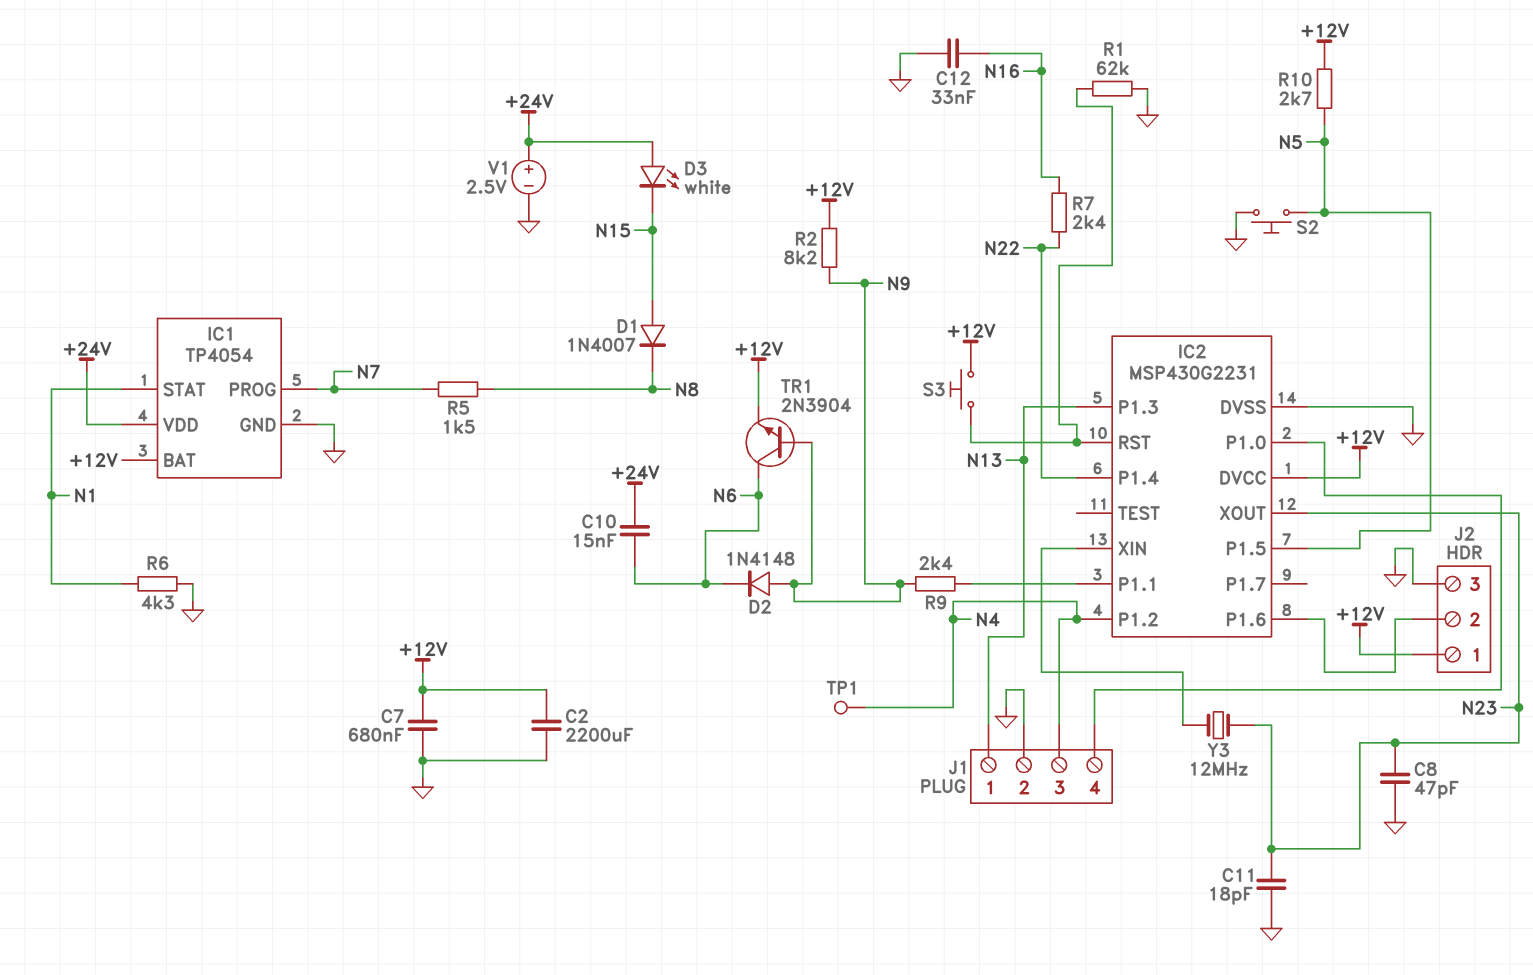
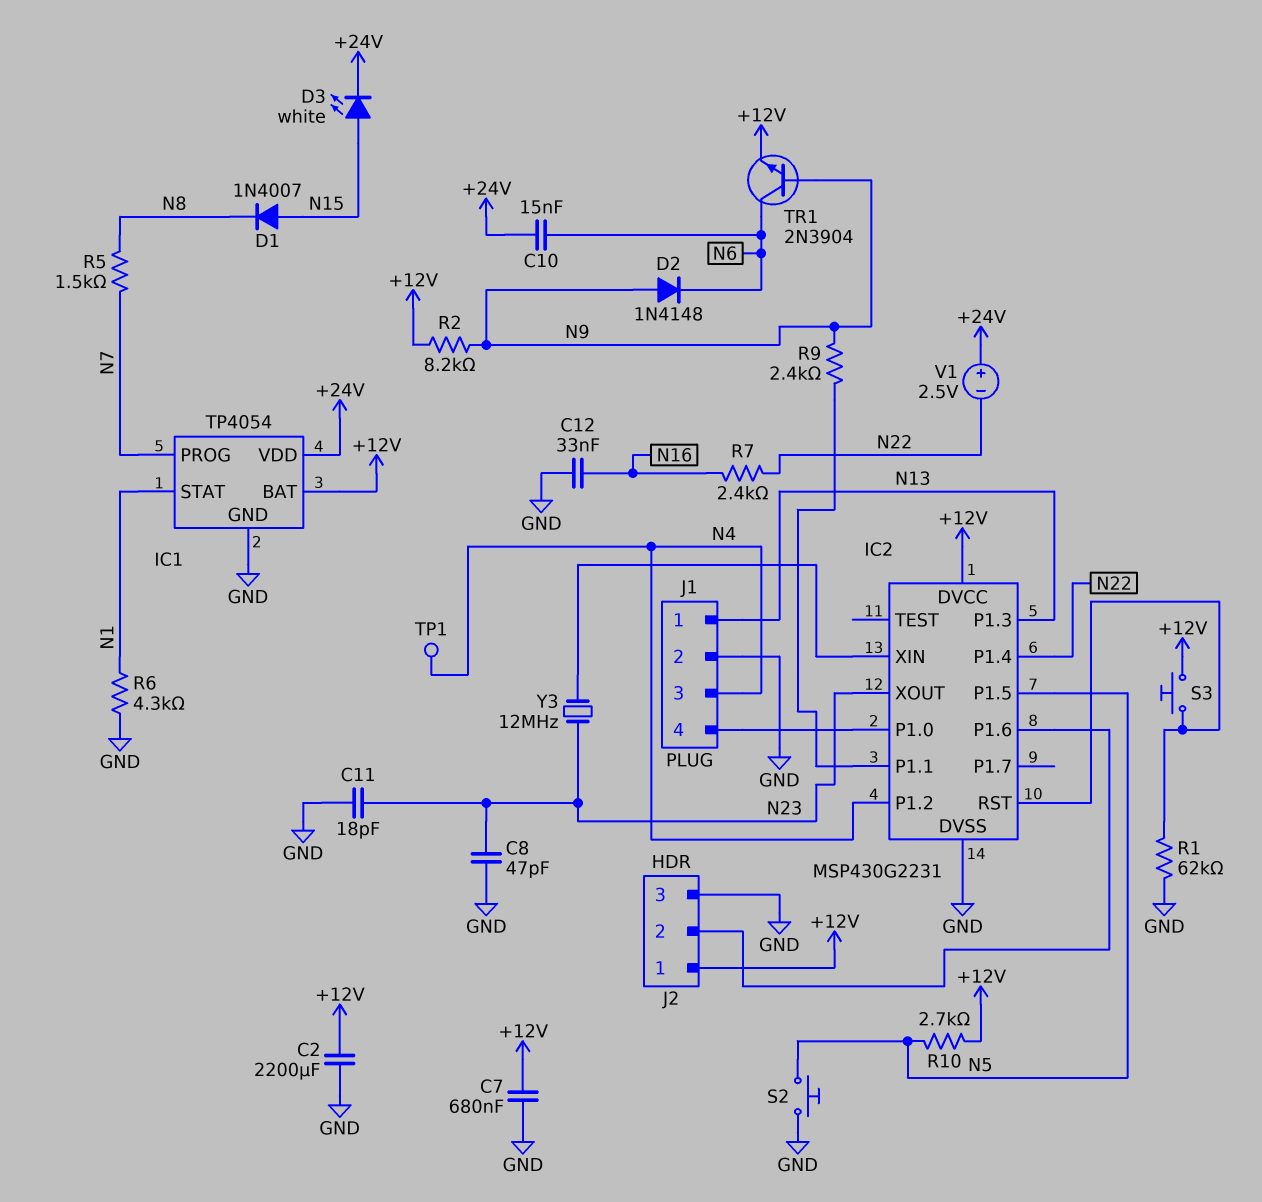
D3: LED white (A +24V, K N15) -> LED white (A N15, K +24V)
V1: 2.5V (plus +24V, minus GND) -> 2.5V (plus +24V, minus N22)

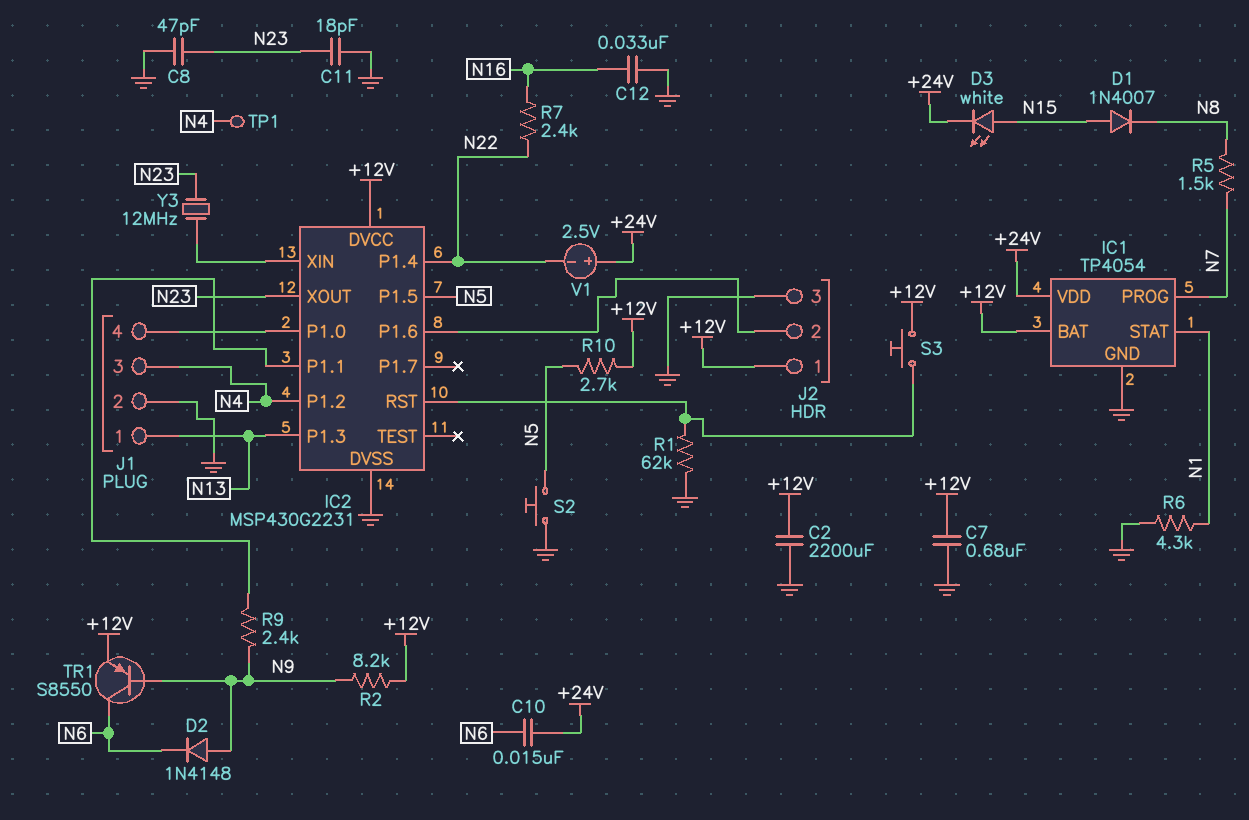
TR1: NPN 2N3904 (B N9, C N6, E +12V) -> PNP S8550 (B N9, C N6, E +12V)

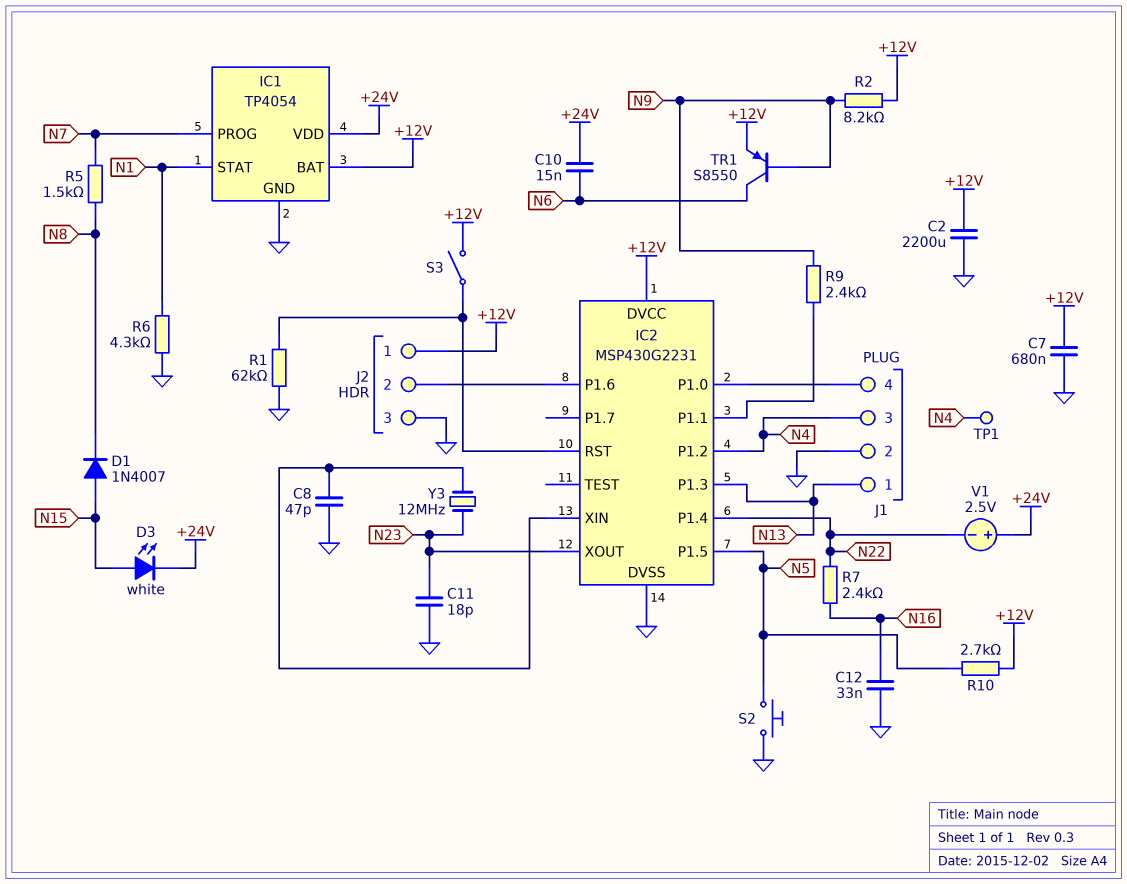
C8: 47pF (GND, N23) -> 47pF (GND, IC2/XIN)
D2: diode 1N4148 (A N9, K N6) -> none
S3: button (+12V, IC2/RST) -> switch (+12V, IC2/RST)

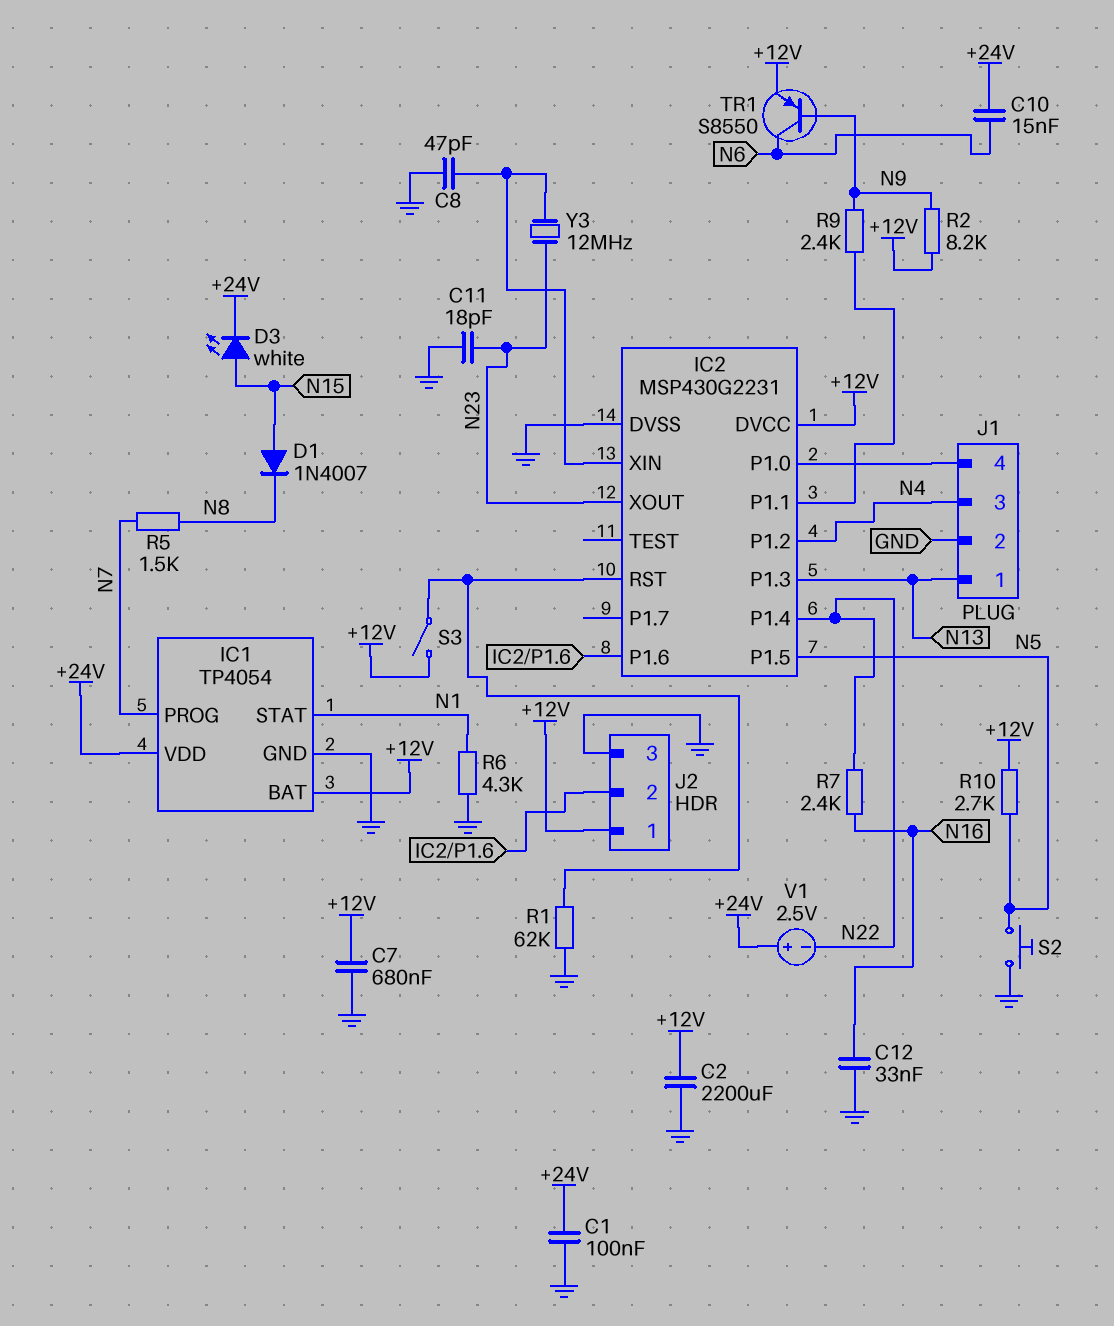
C1: none -> 100nF (+24V, GND)
TP1: test point (N4) -> none

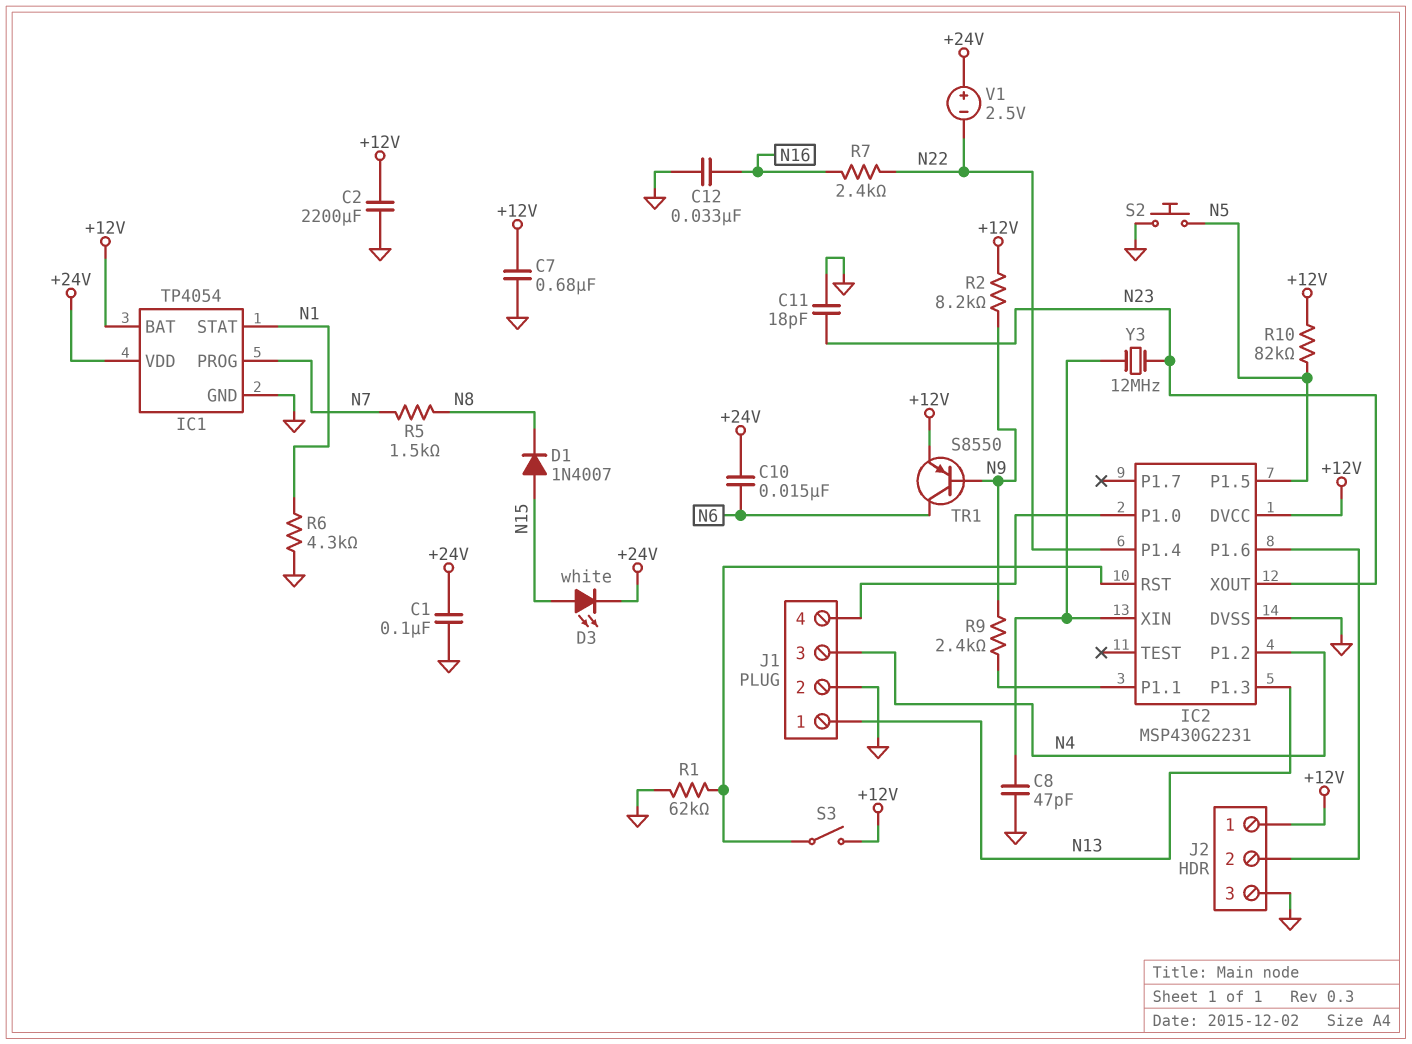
R10: 2.7k (+12V, N5) -> 82k (+12V, N5)

